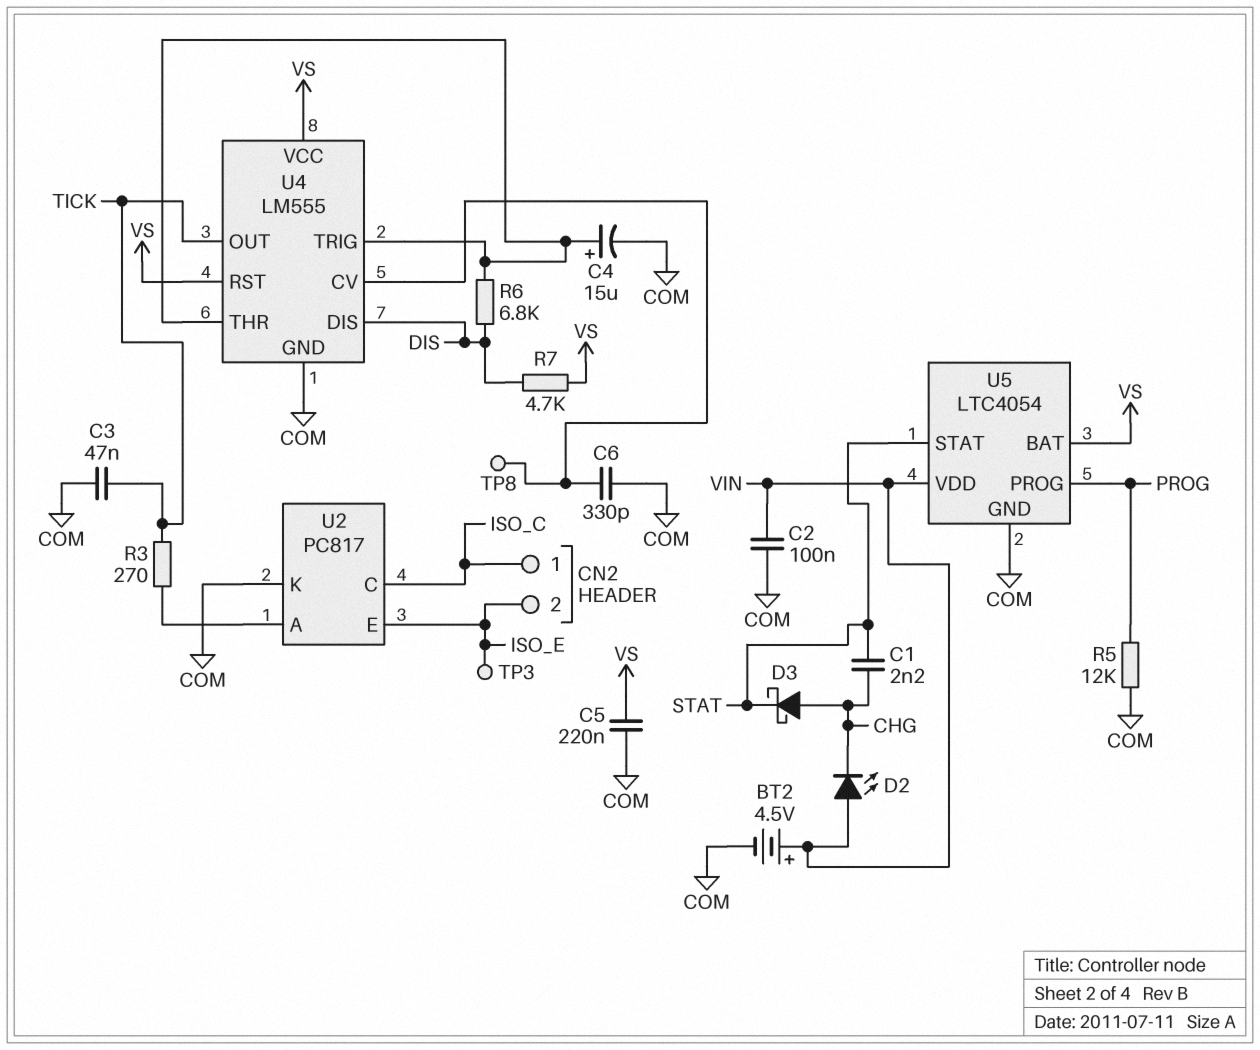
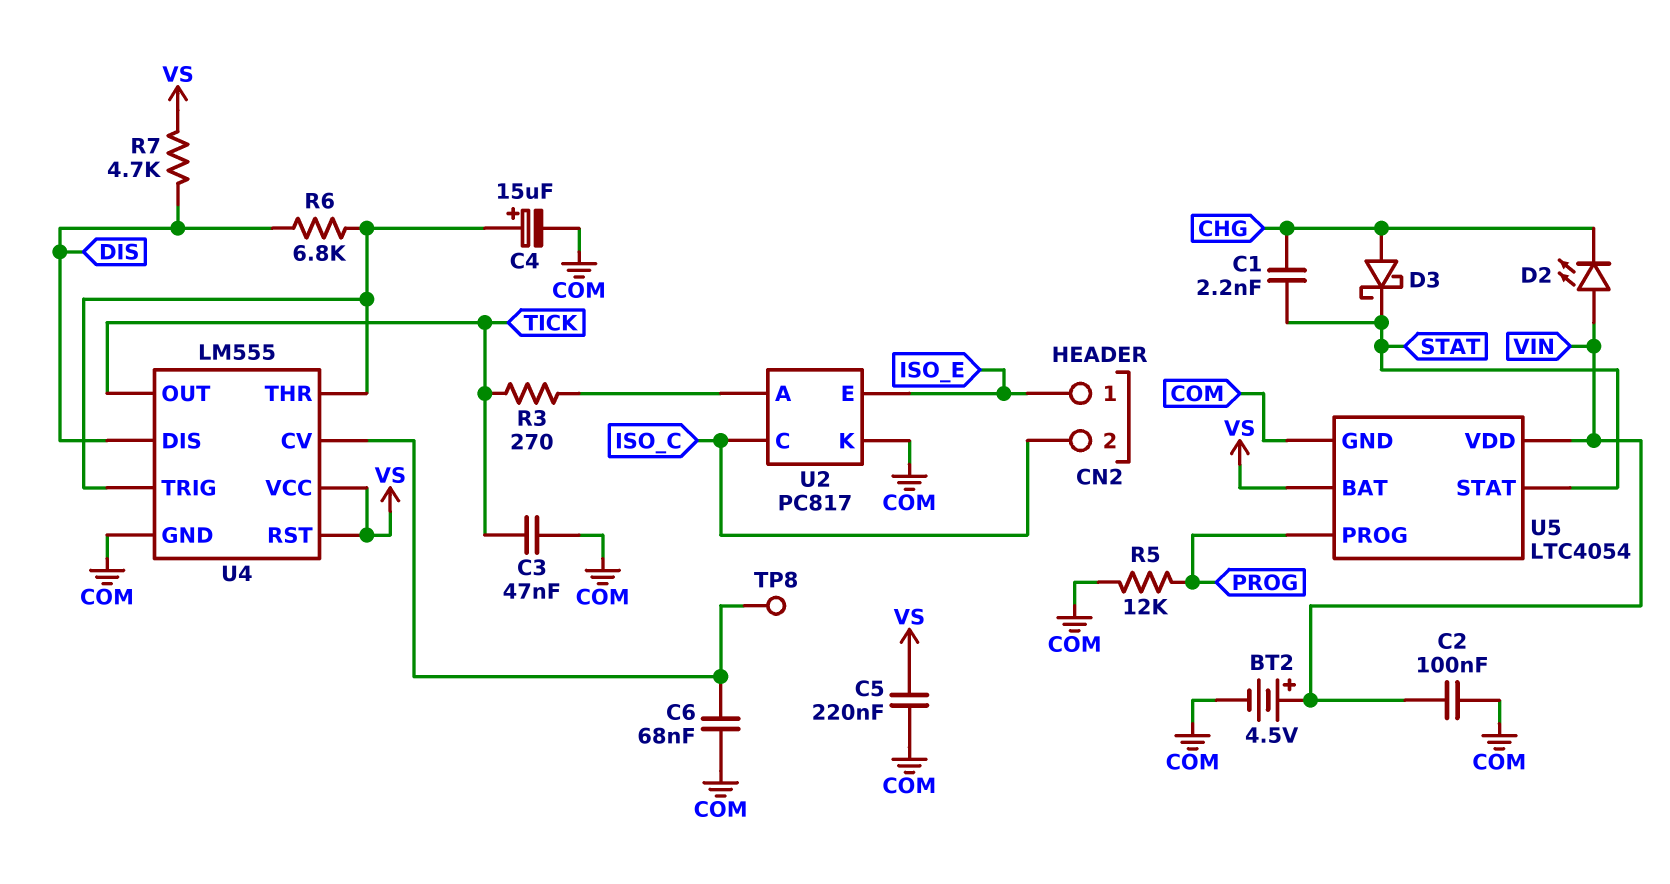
C6: 330pF (COM, U4/CV) -> 68nF (COM, U4/CV)
CN2 pin 1: ISO_C -> ISO_E
CN2 pin 2: ISO_E -> ISO_C
TP3: test point (ISO_E) -> none

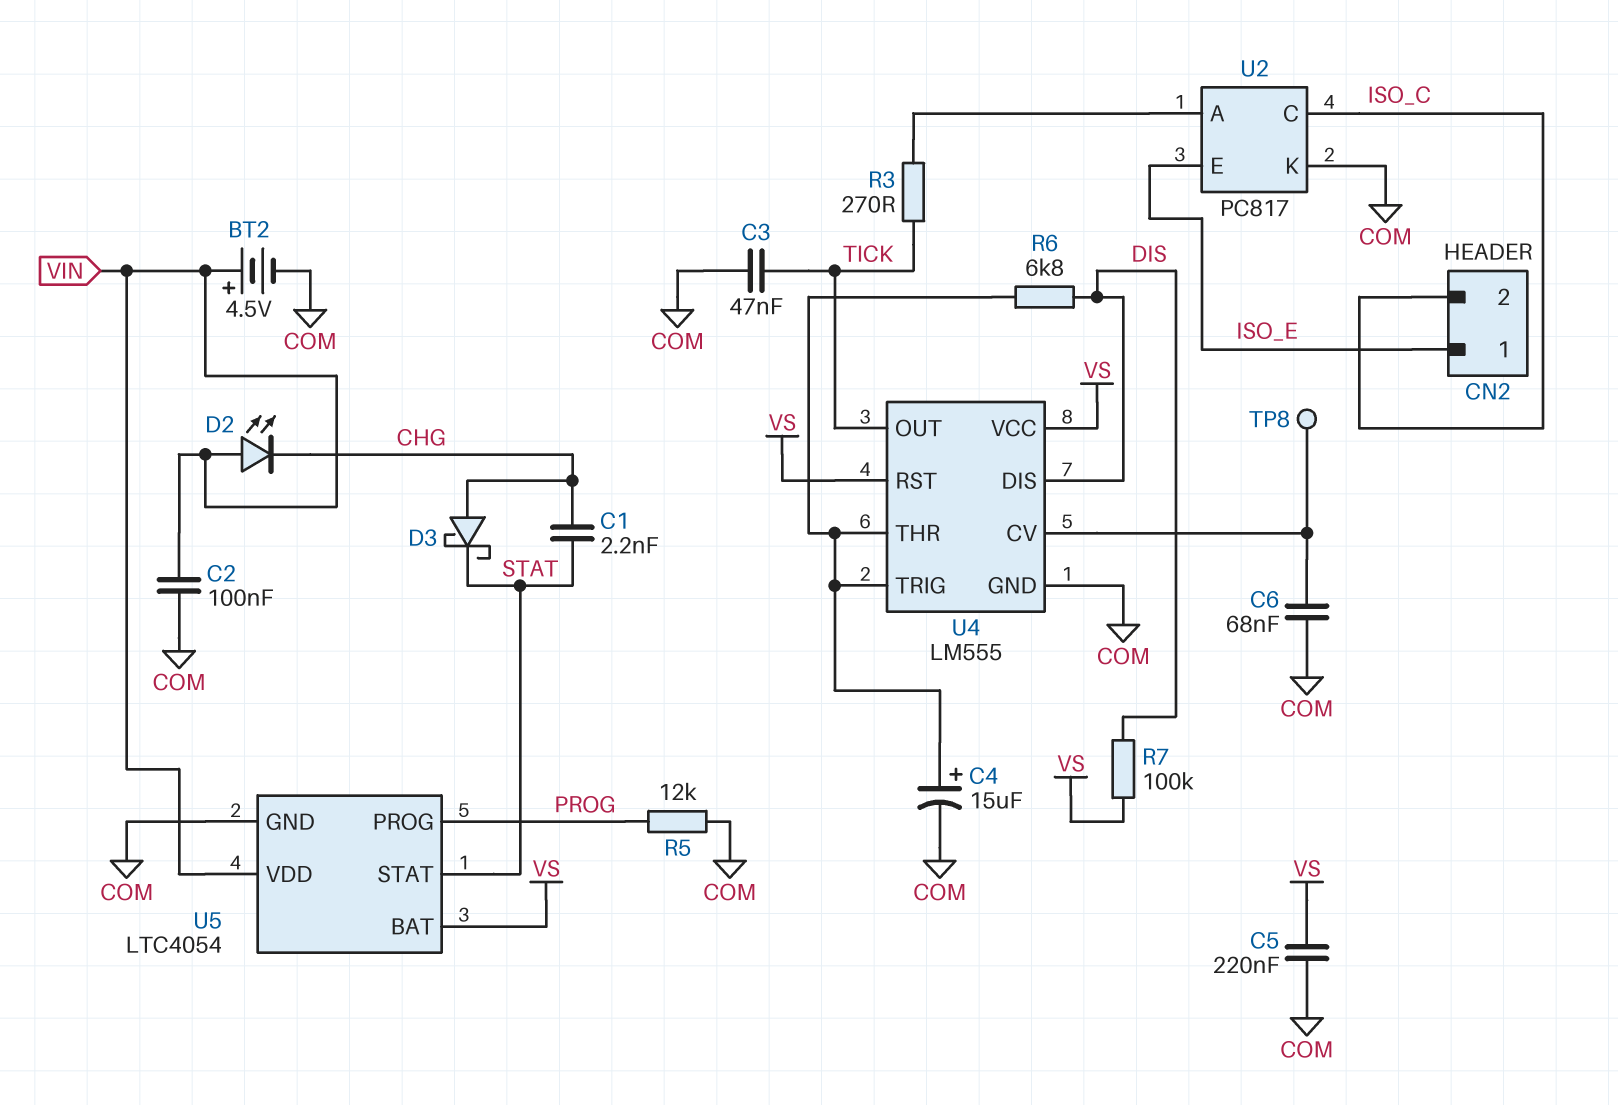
R7: 4.7k (DIS, VS) -> 100k (DIS, VS)

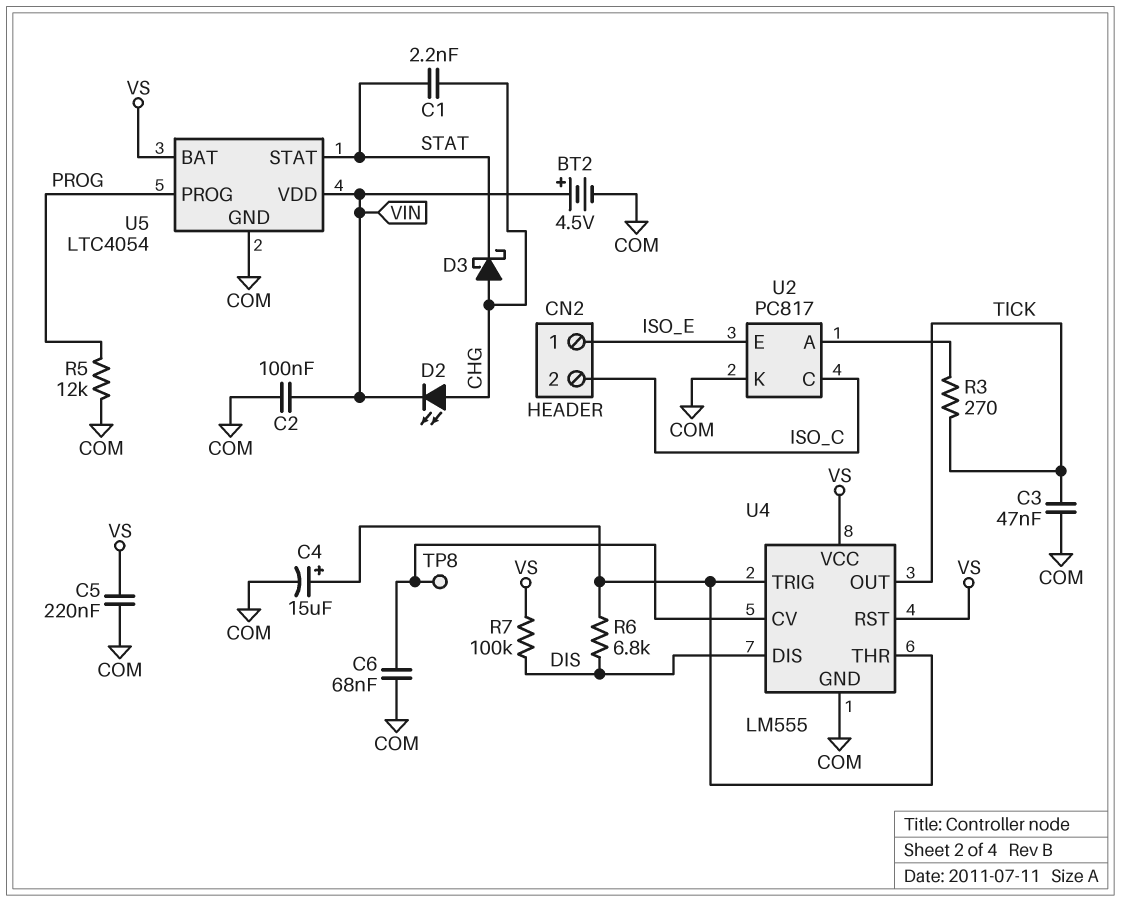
D2: LED (A VIN, K CHG) -> LED (A CHG, K VIN)

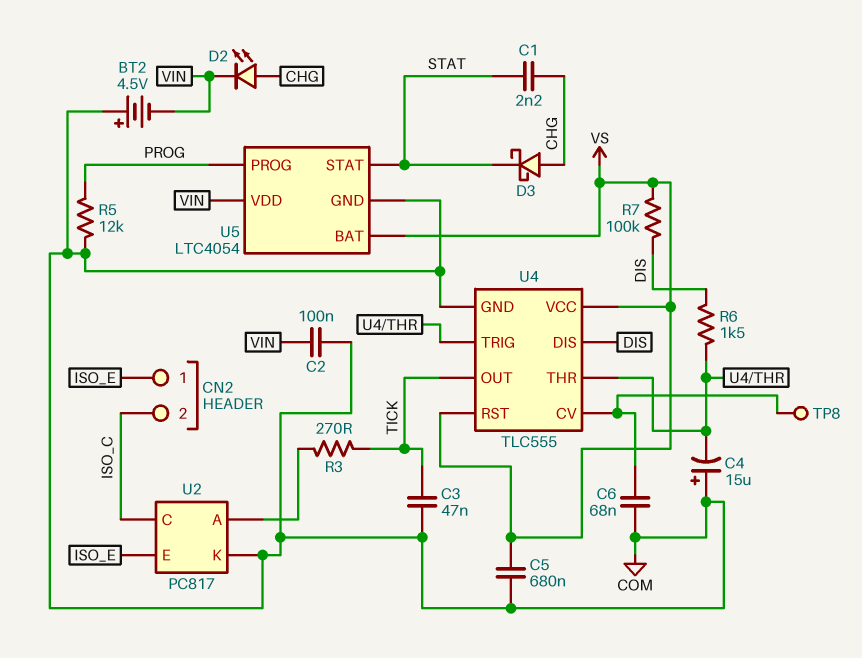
BT2: 4.5V (plus VIN, minus COM) -> 4.5V (plus COM, minus VIN)
C4: 15uF (plus U4/THR, minus COM) -> 15uF (plus COM, minus U4/THR)
C5: 220nF (COM, VS) -> 680nF (COM, VS)
R6: 6.8k (DIS, U4/THR) -> 1.5k (DIS, U4/THR)
U4: LM555 -> TLC555

